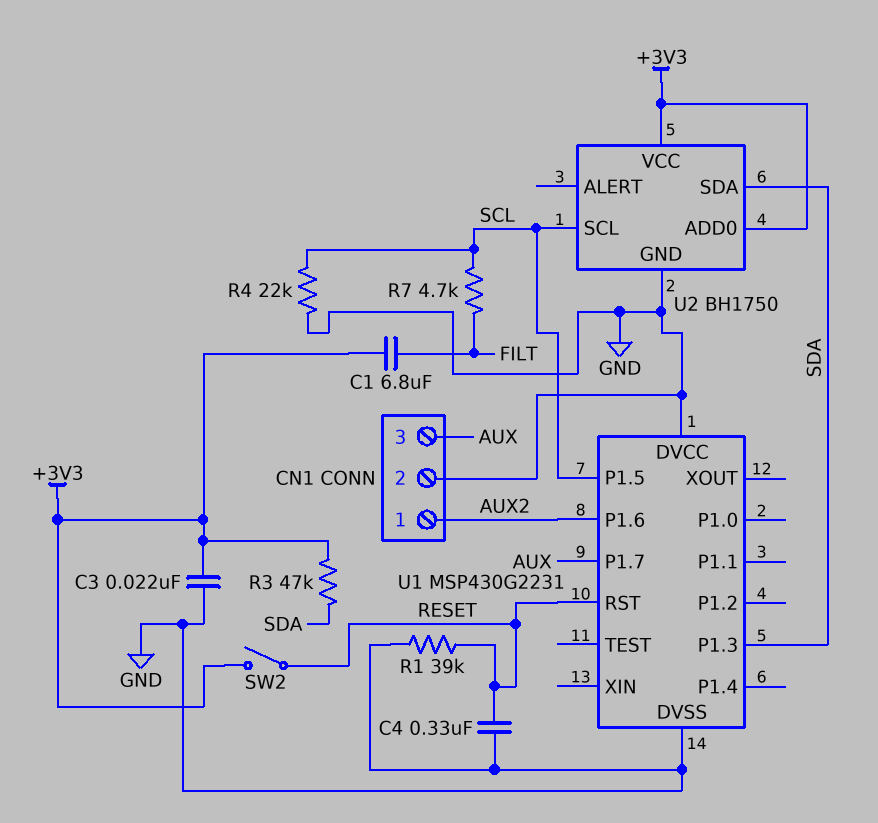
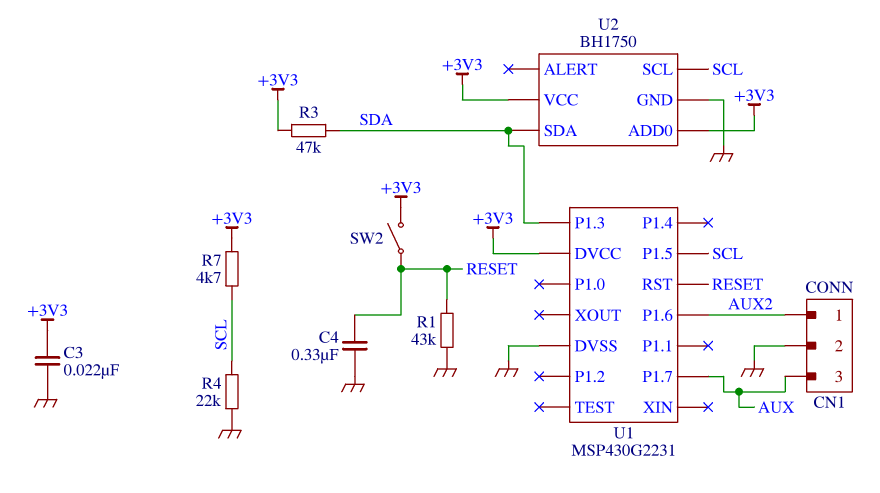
C1: 6.8uF (+3V3, FILT) -> none
R1: 39k (GND, RESET) -> 43k (GND, RESET)
R7: 4.7k (FILT, SCL) -> 4.7k (+3V3, SCL)
U1 pin DVCC: GND -> +3V3

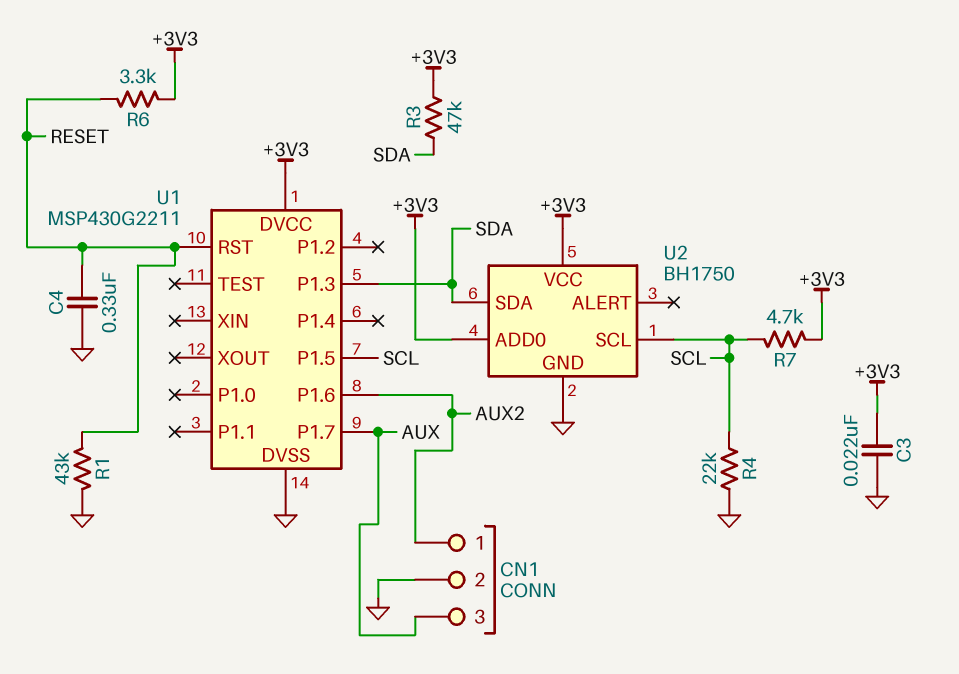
R6: none -> 3.3k (+3V3, RESET)
SW2: switch (+3V3, RESET) -> none
U1: MSP430G2231 -> MSP430G2211

